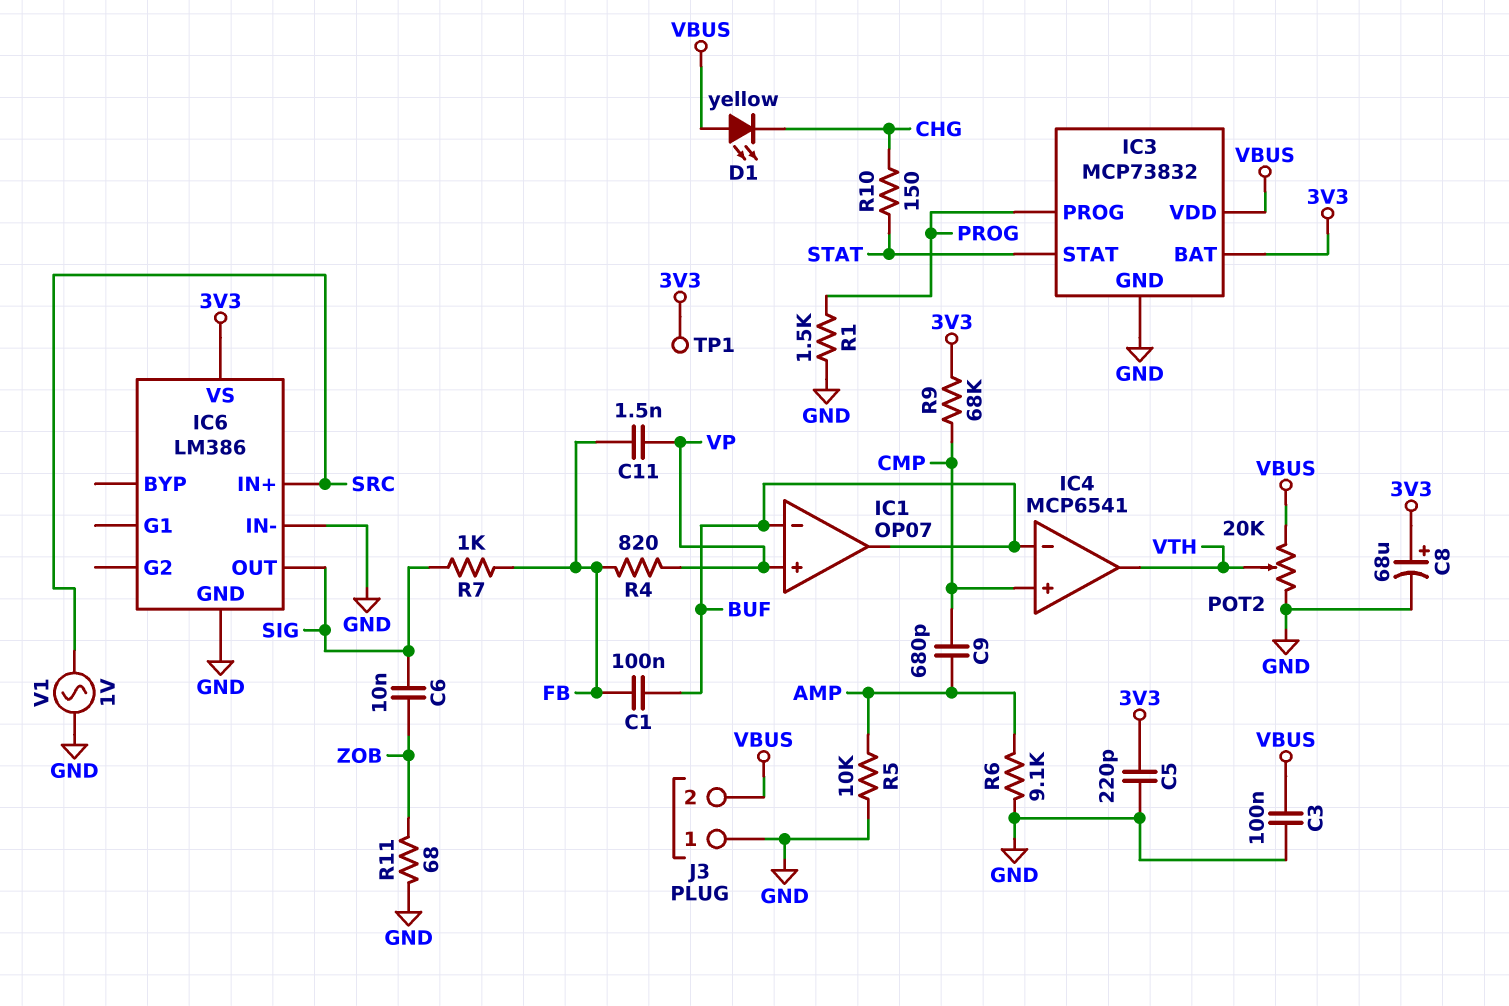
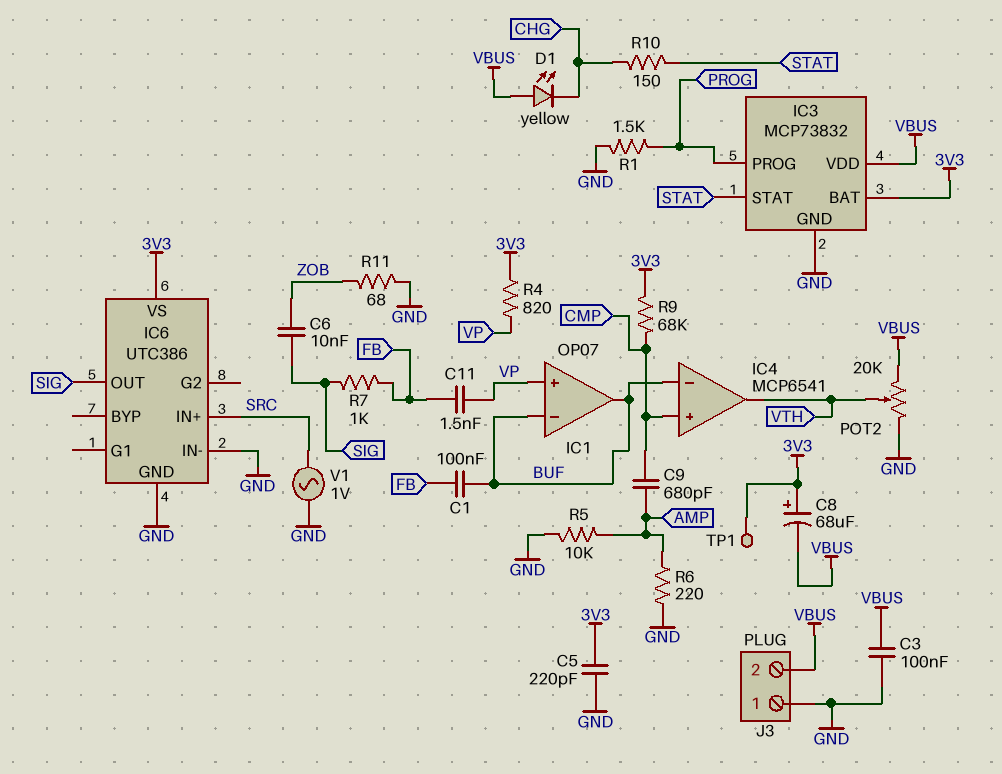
C8: 68uF (plus 3V3, minus GND) -> 68uF (plus 3V3, minus VBUS)
IC6: LM386 -> UTC386
R4: 820 (FB, VP) -> 820 (3V3, VP)
R6: 9.1k (AMP, GND) -> 220 (AMP, GND)

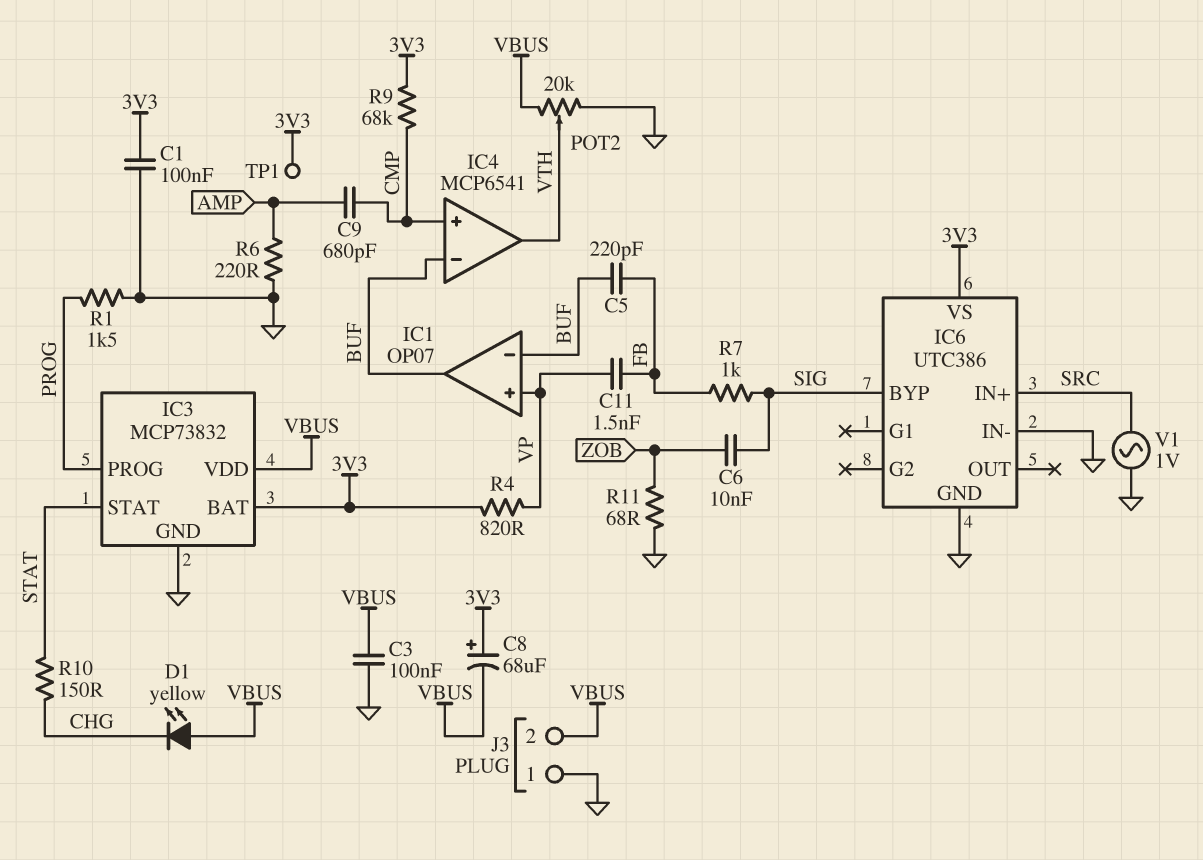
C1: 100nF (BUF, FB) -> 100nF (3V3, GND)
C5: 220pF (3V3, GND) -> 220pF (BUF, FB)
IC6 pin BYP: none -> SIG
IC6 pin OUT: SIG -> none
R5: 10k (AMP, GND) -> none

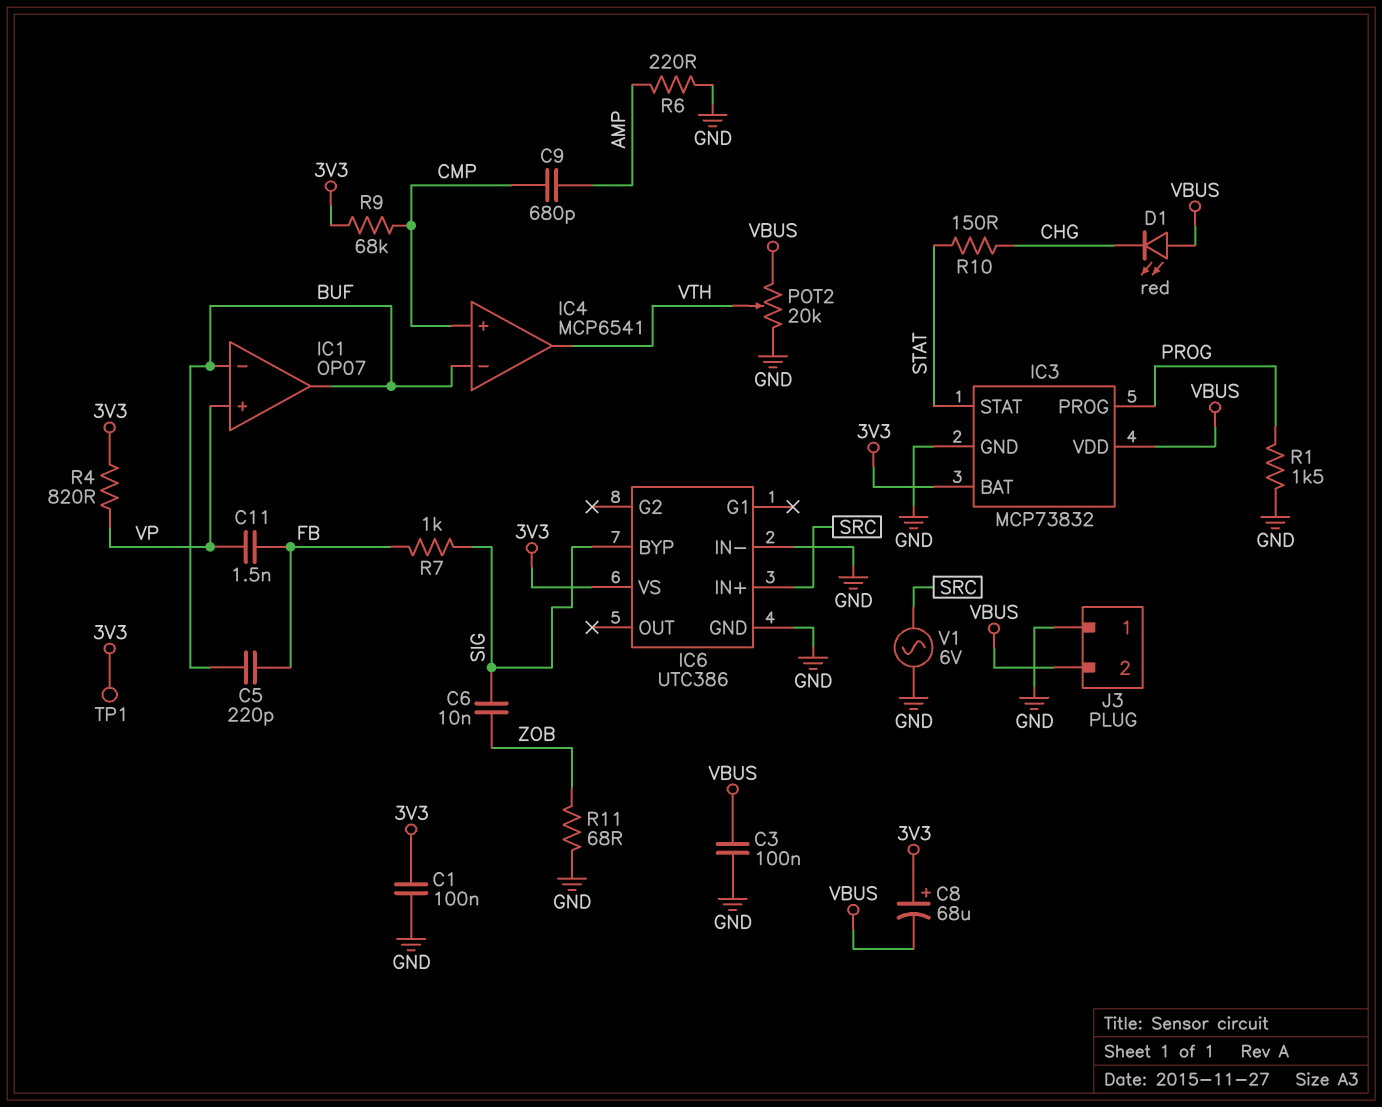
D1: LED yellow (A VBUS, K CHG) -> LED red (A VBUS, K CHG)
V1: AC 1V (GND, SRC) -> AC 6V (GND, SRC)

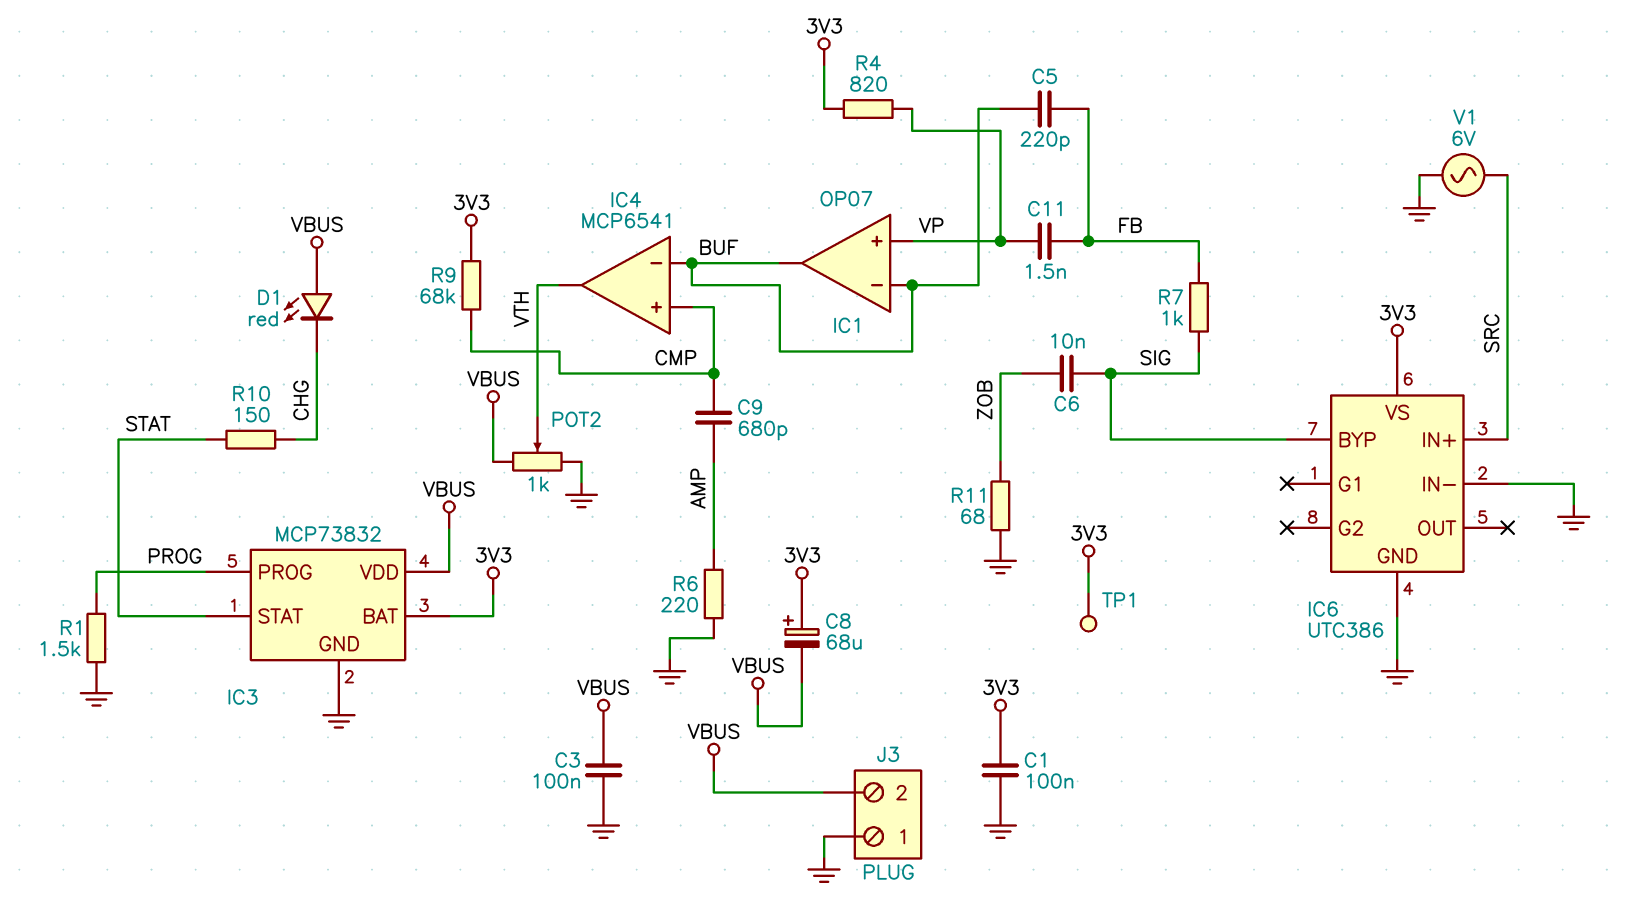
POT2: 20k (GND, VBUS, wiper VTH) -> 1k (GND, VBUS, wiper VTH)

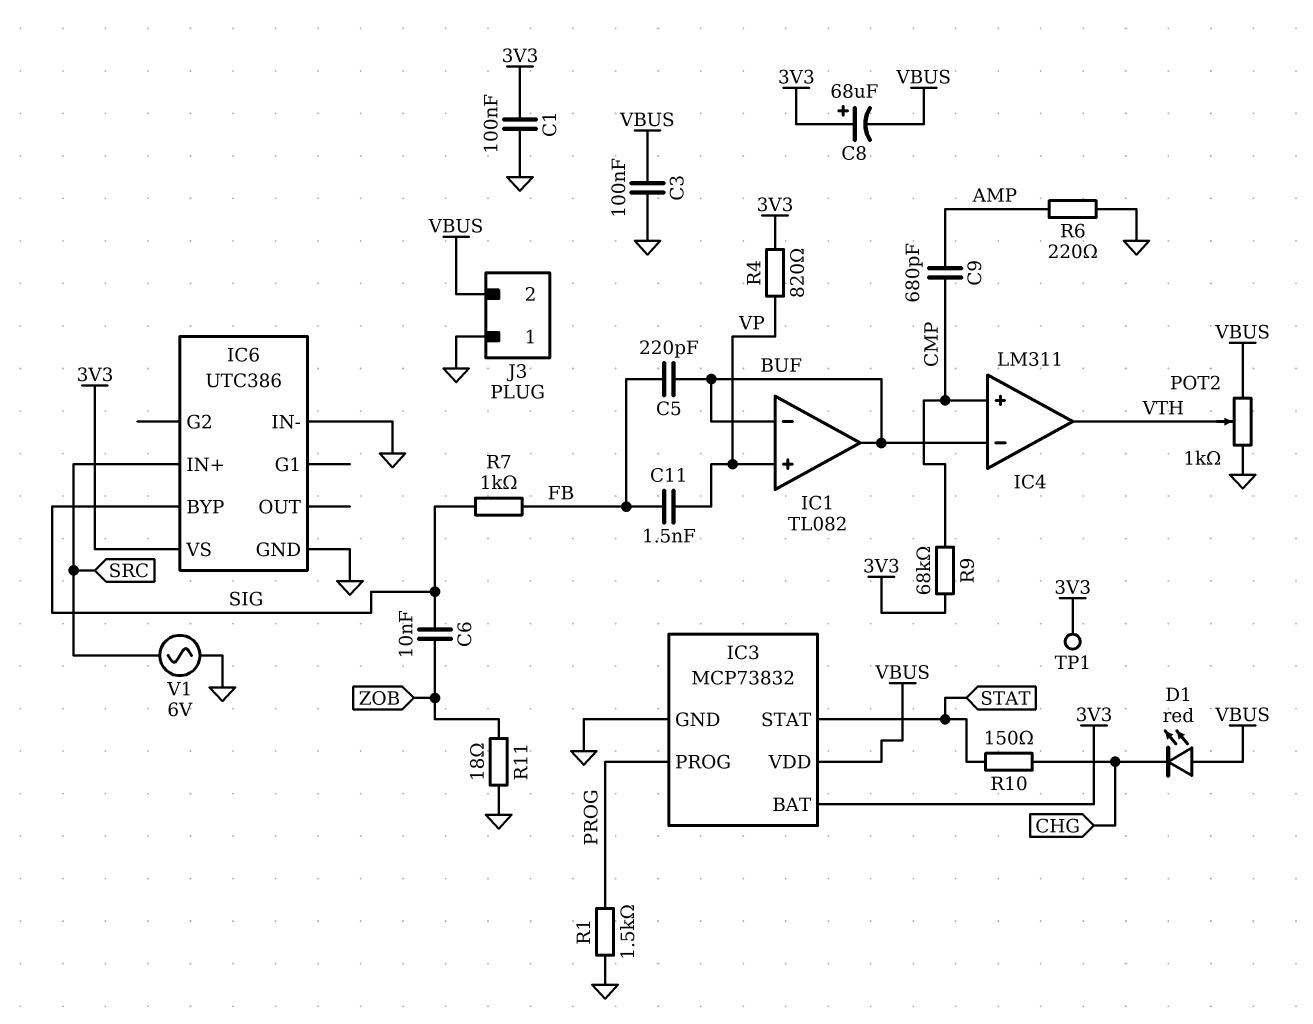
IC1: OP07 -> TL082
IC4: MCP6541 -> LM311
R11: 68 (GND, ZOB) -> 18 (GND, ZOB)

